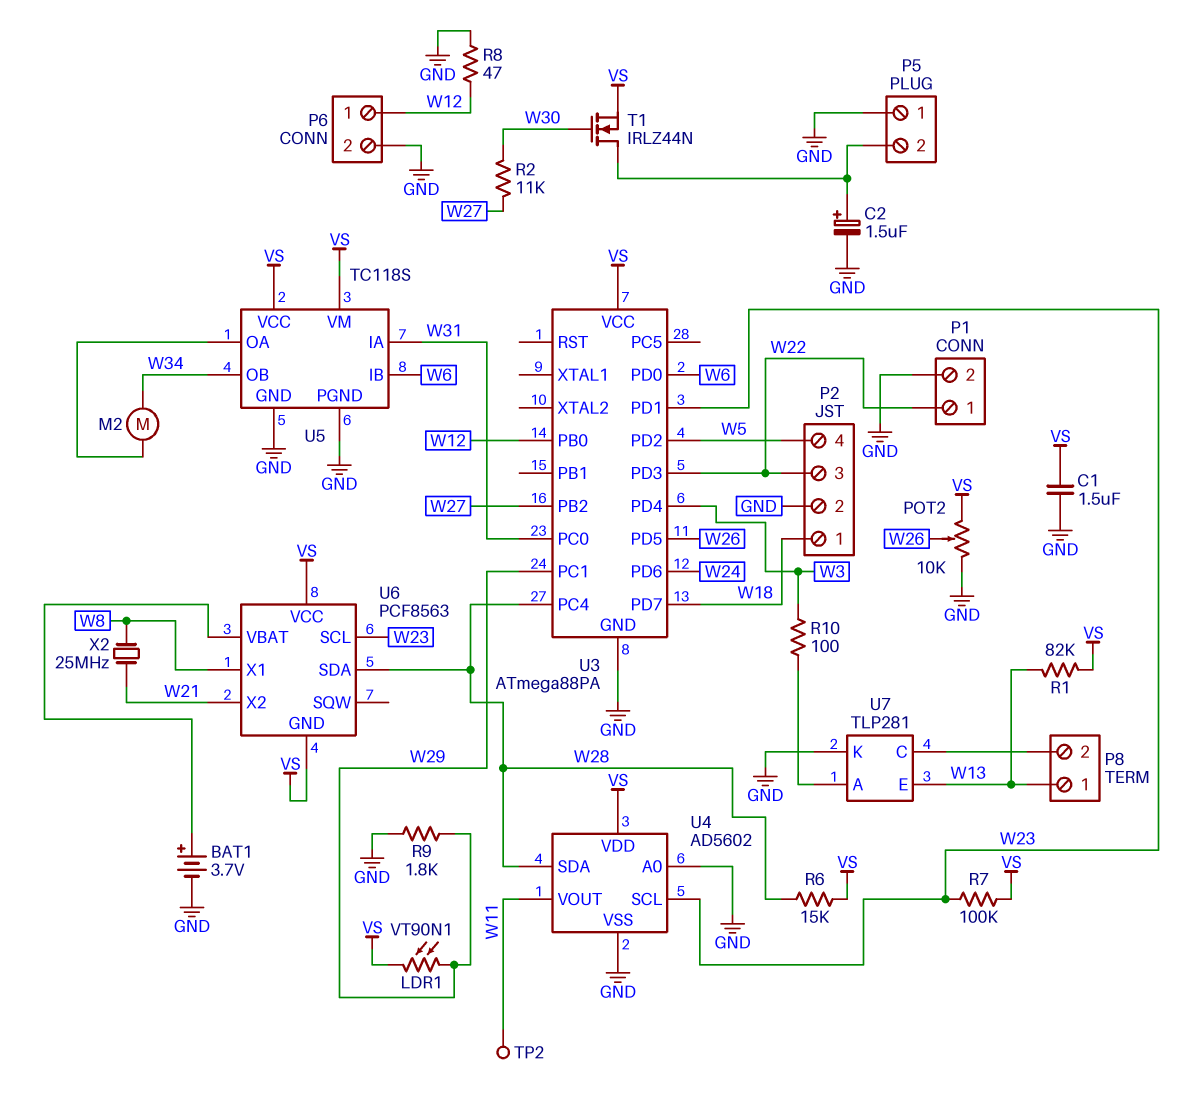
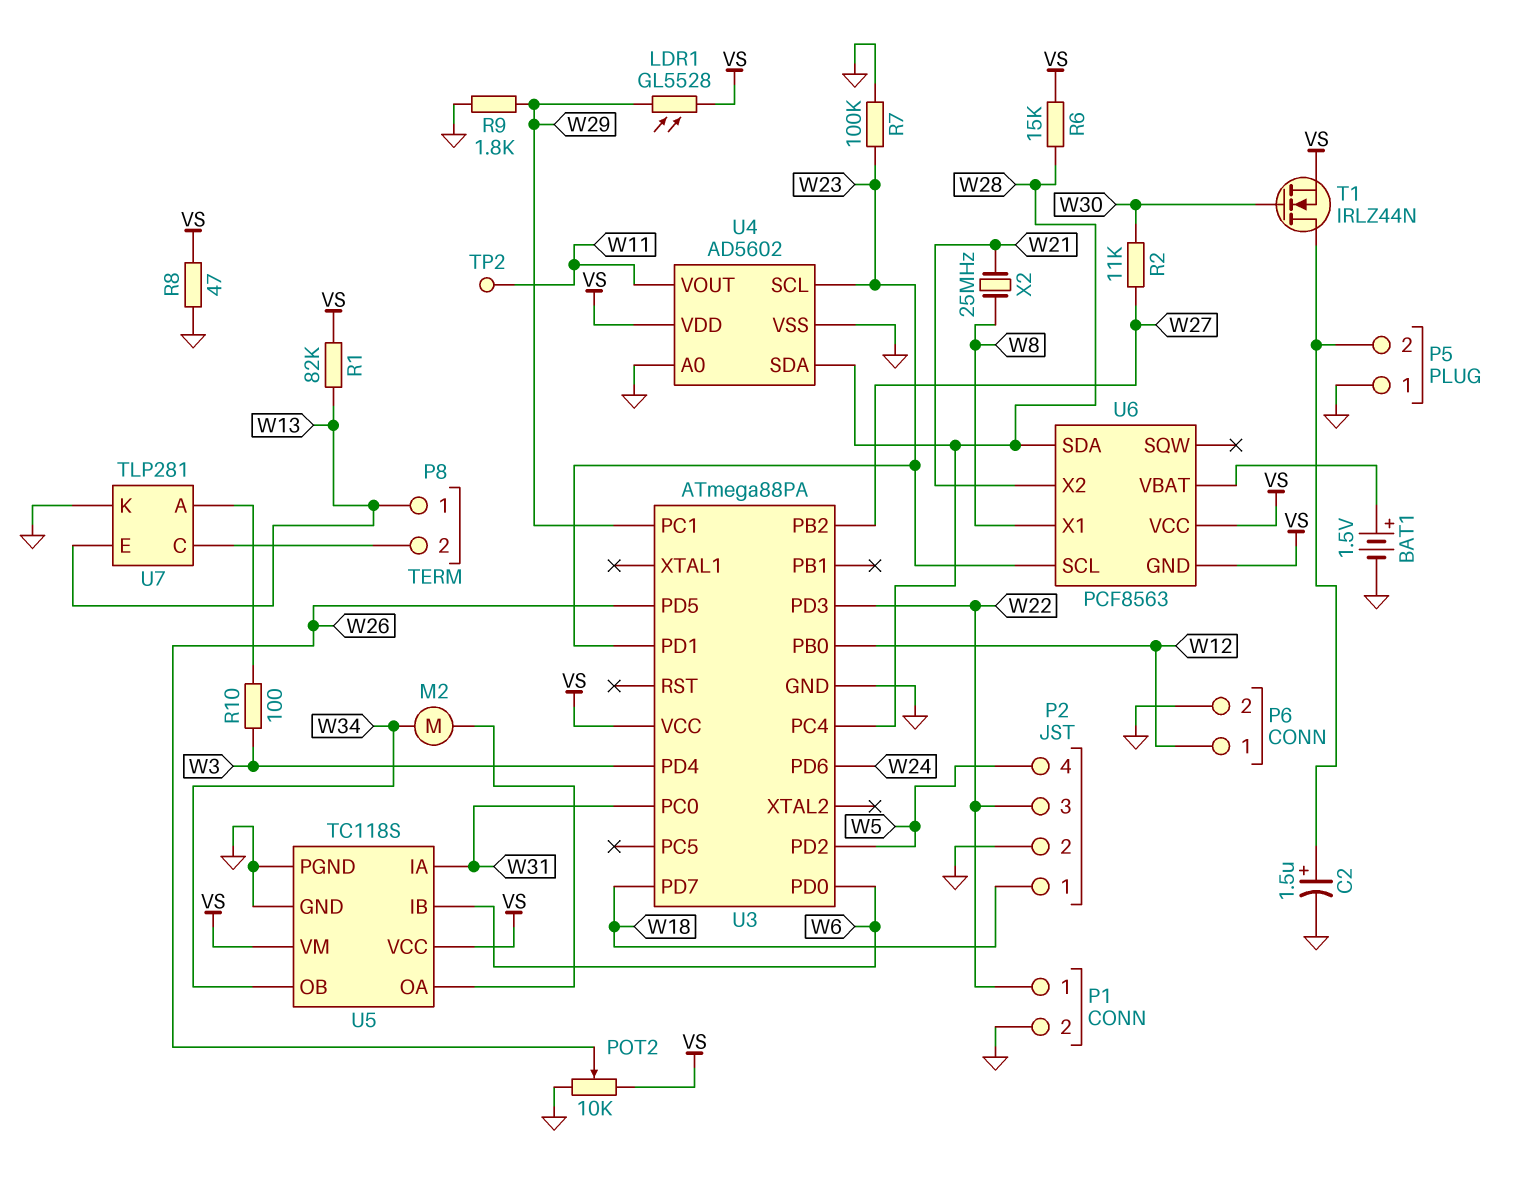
BAT1: 3.7V (plus U6/VBAT, minus GND) -> 1.5V (plus U6/VBAT, minus GND)
C1: 1.5uF (GND, VS) -> none
LDR1: VT90N1 (VS, W29) -> GL5528 (VS, W29)
R7: 100k (VS, W23) -> 100k (GND, W23)
R8: 47 (GND, W12) -> 47 (GND, VS)

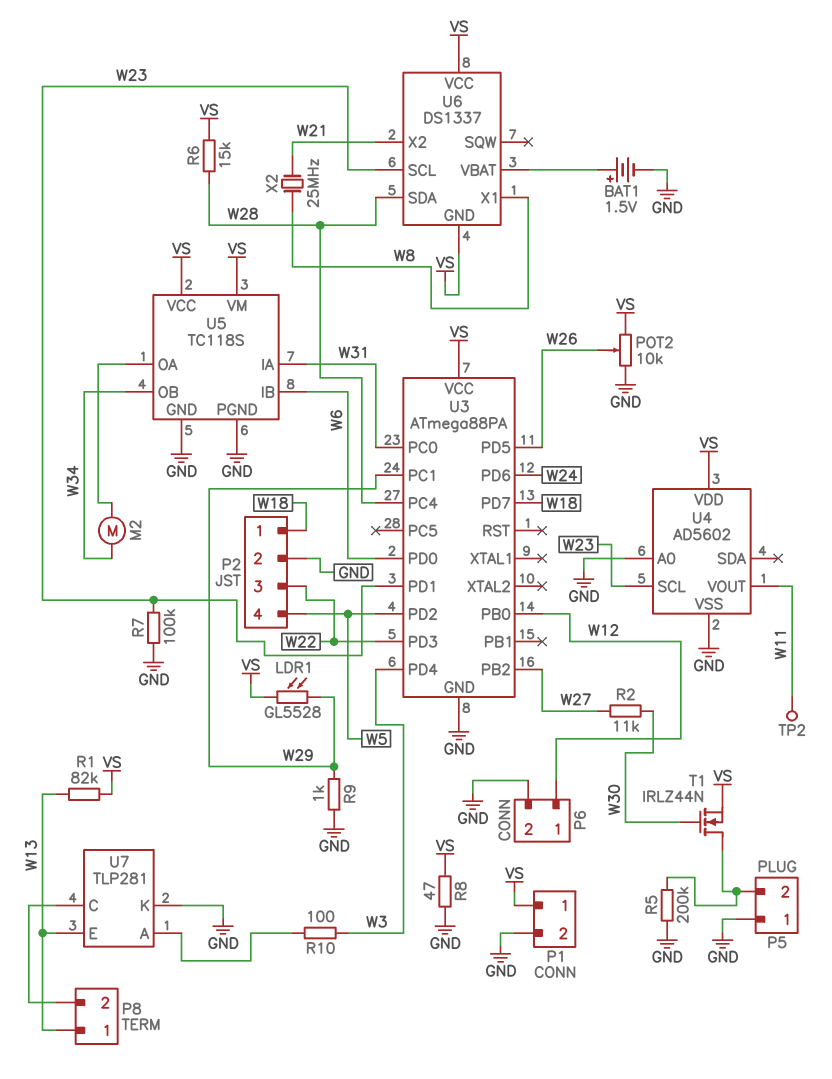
C2: 1.5uF (plus P5/2, minus GND) -> none
P1 pin 1: W22 -> VS
R5: none -> 200k (GND, P5/2)
R9: 1.8k (GND, W29) -> 1k (GND, W29)
U4 pin SDA: W28 -> none
U6: PCF8563 -> DS1337

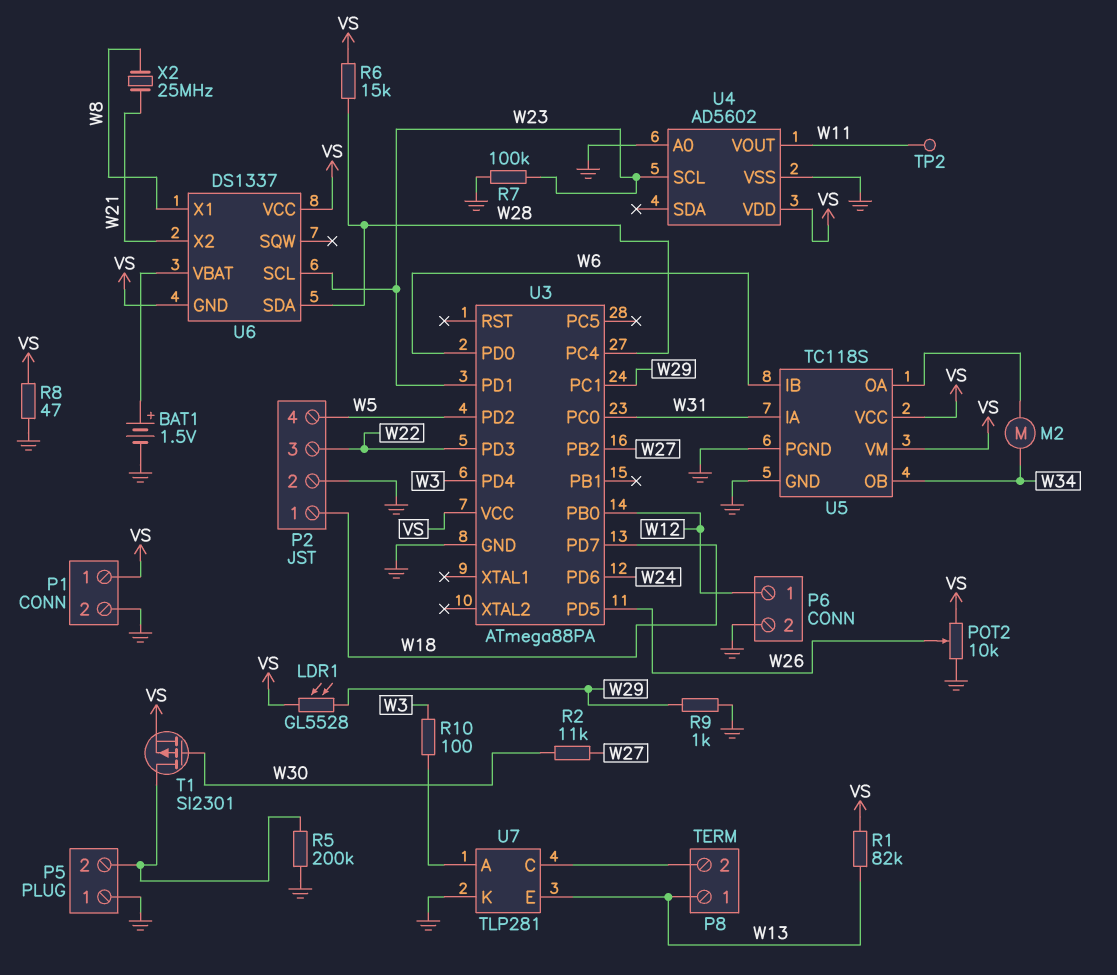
T1: NMOS IRLZ44N (G W30, D P5/2, S VS) -> PMOS SI2301 (G W30, D P5/2, S VS)

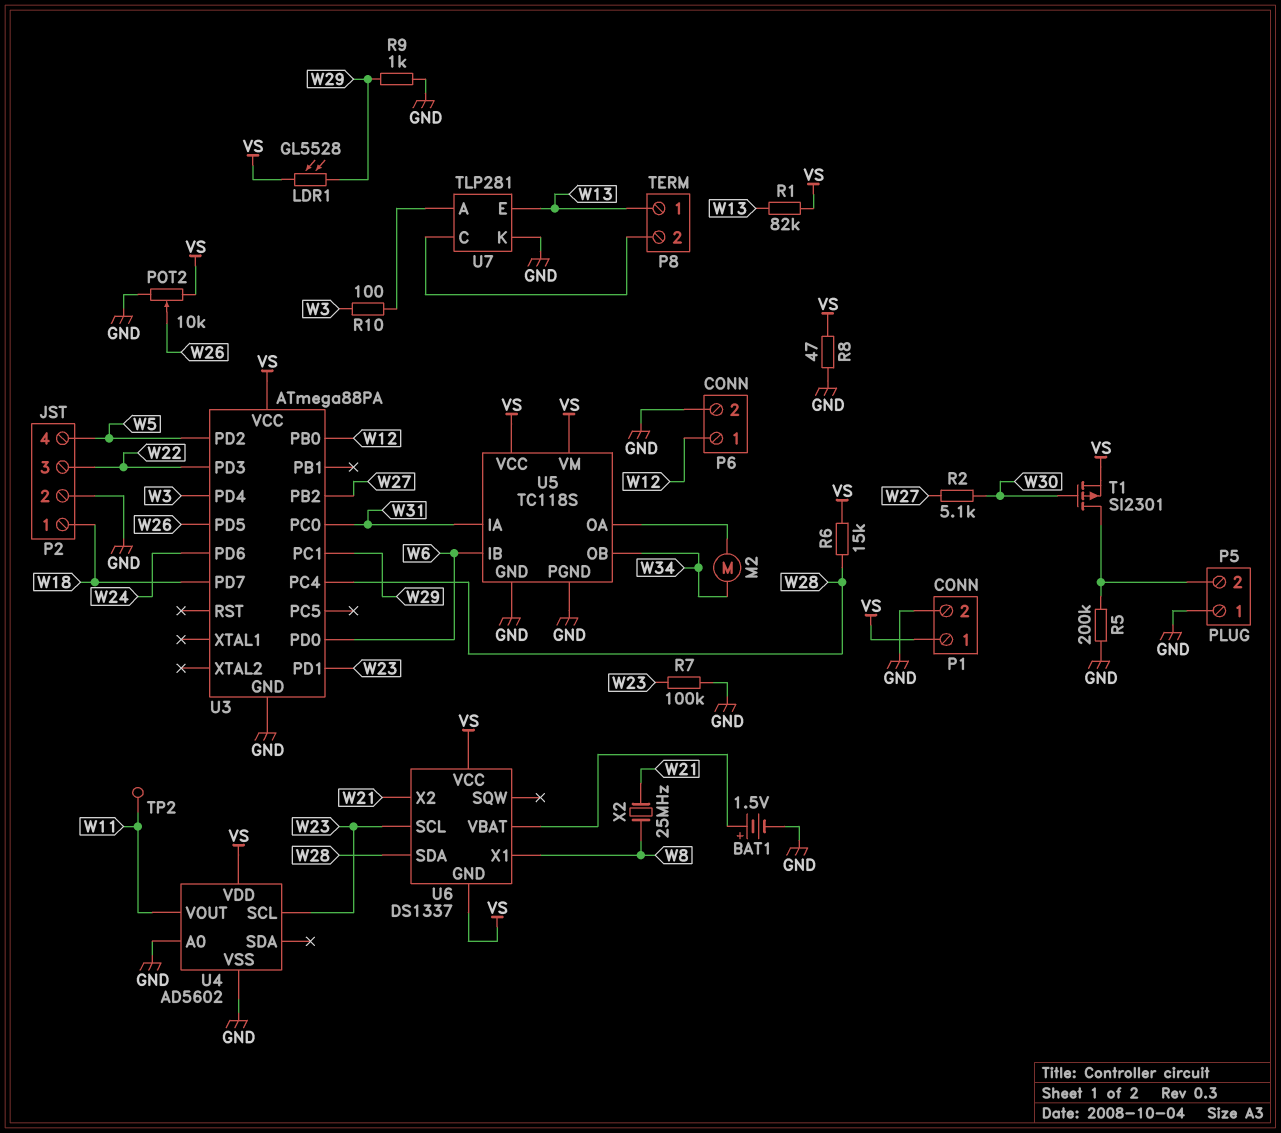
R2: 11k (W27, W30) -> 5.1k (W27, W30)

